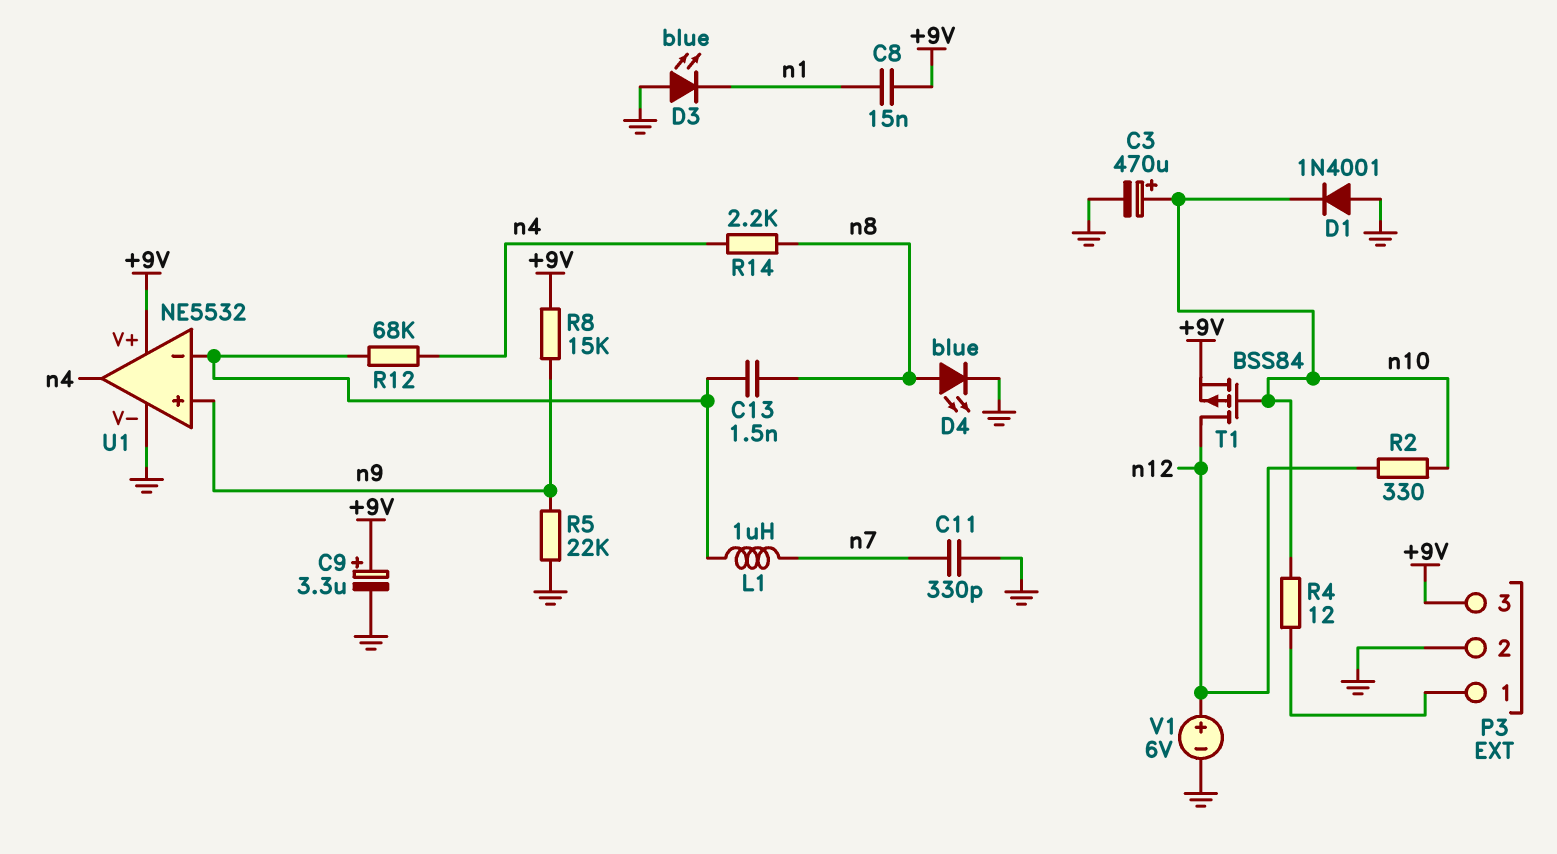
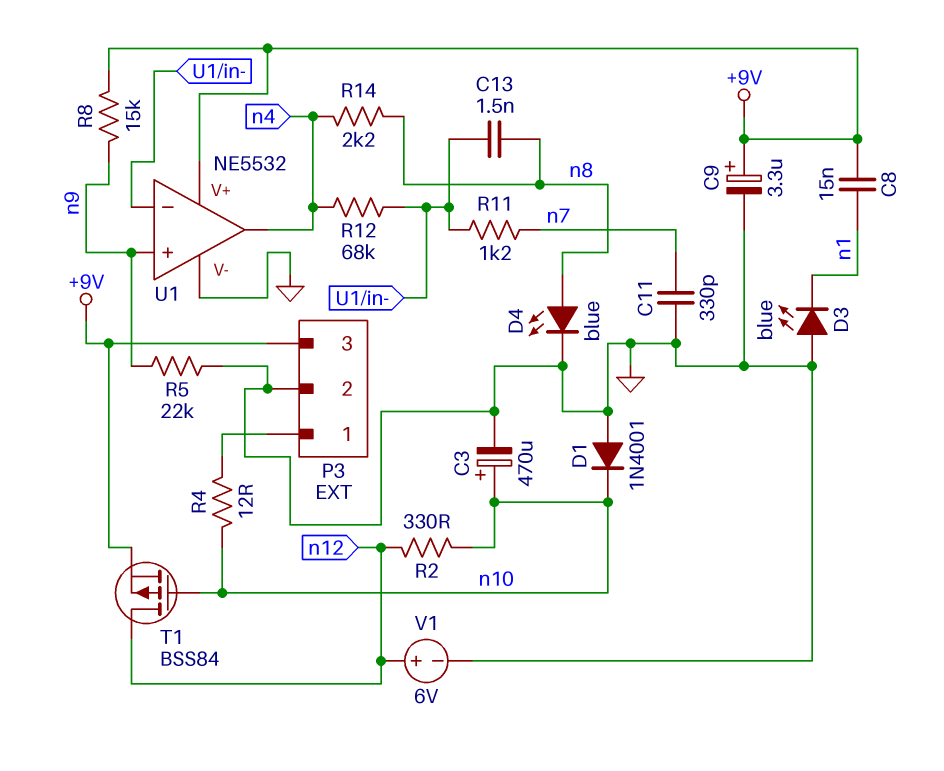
L1: 1uH (U1/in-, n7) -> none
R11: none -> 1.2k (U1/in-, n7)

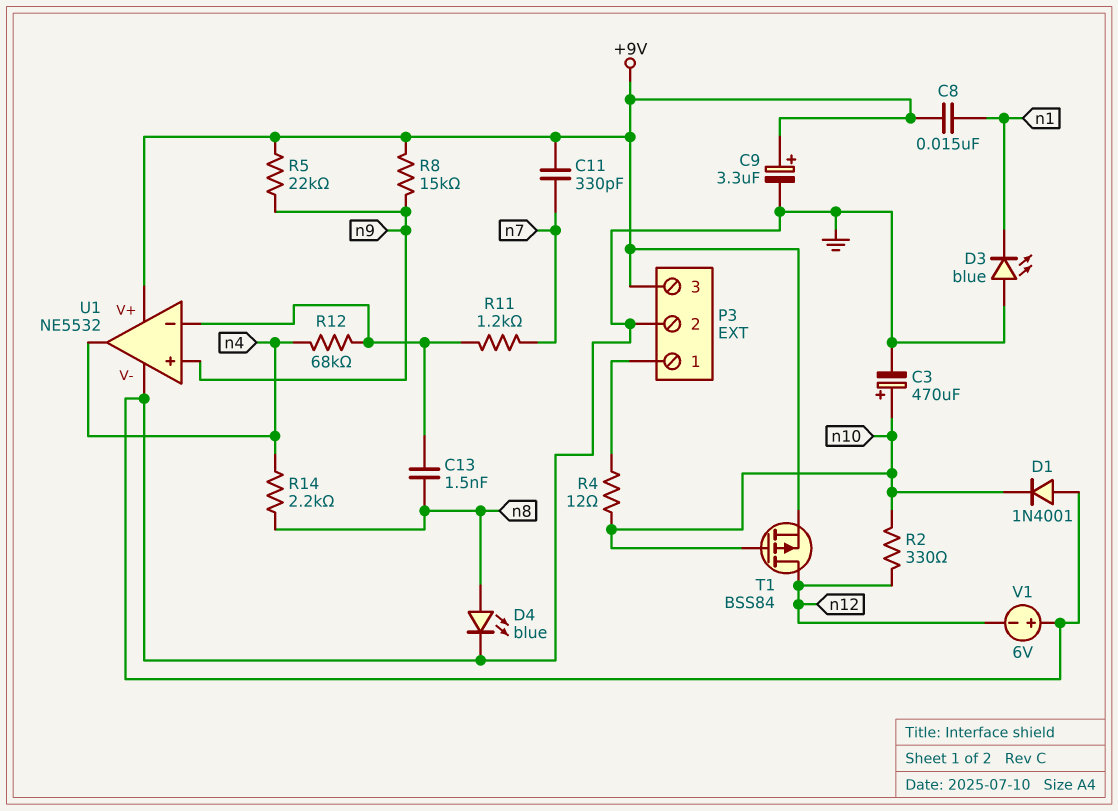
C11: 330pF (GND, n7) -> 330pF (+9V, n7)
R5: 22k (GND, n9) -> 22k (+9V, n9)
V1: 6V (plus n12, minus GND) -> 6V (plus GND, minus n12)

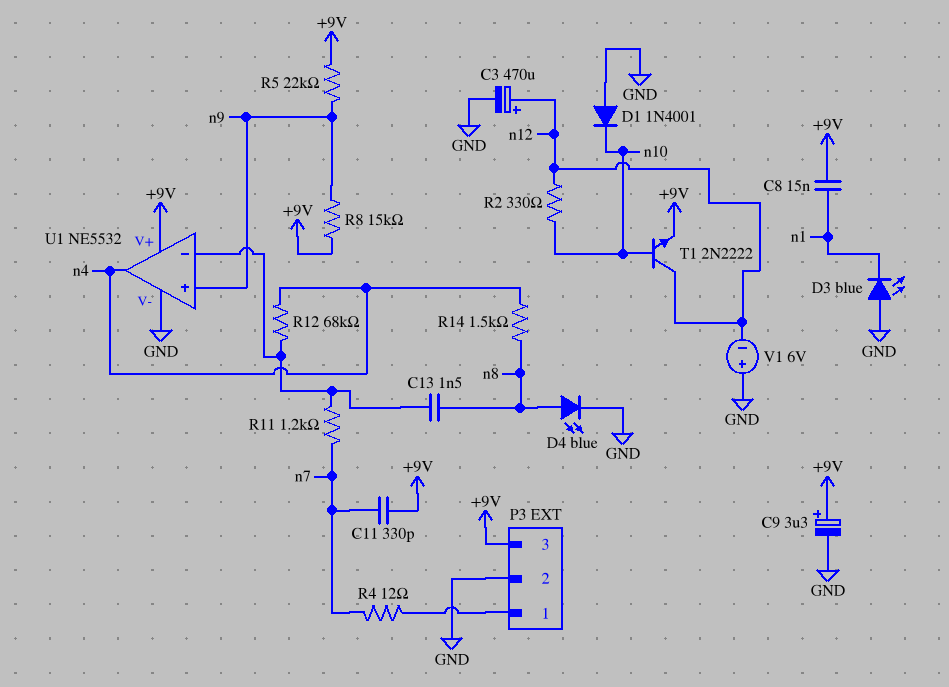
C3: 470uF (plus n10, minus GND) -> 470uF (plus n12, minus GND)
R4: 12 (P3/1, n10) -> 12 (P3/1, n7)
R14: 2.2k (n4, n8) -> 1.5k (n4, n8)
T1: PMOS BSS84 (G n10, D n12, S +9V) -> NPN 2N2222 (B n10, C n12, E +9V)

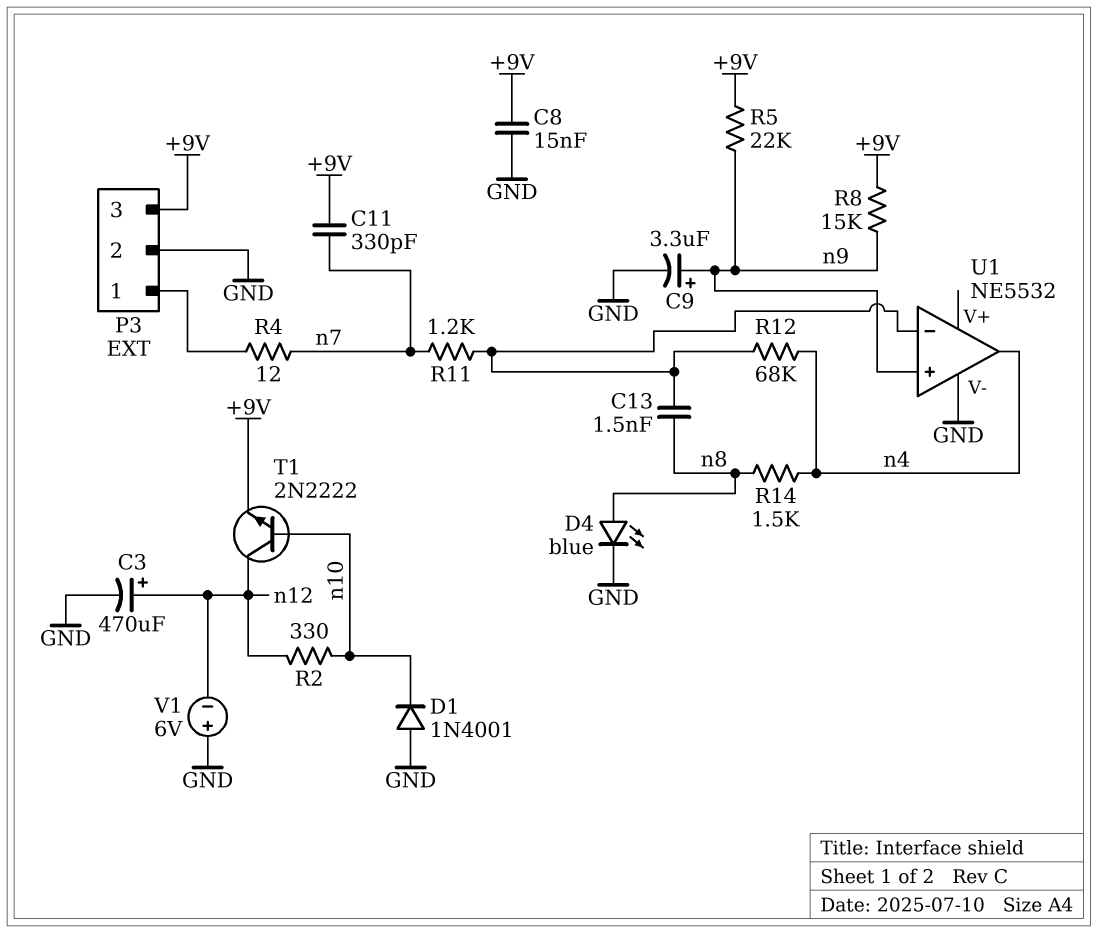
C8: 15nF (+9V, n1) -> 15nF (+9V, GND)
C9: 3.3uF (plus +9V, minus GND) -> 3.3uF (plus n9, minus GND)
D3: LED blue (A GND, K n1) -> none
U1 pin V+: +9V -> none

